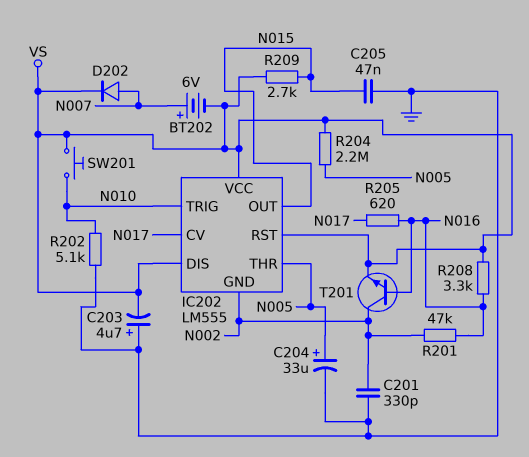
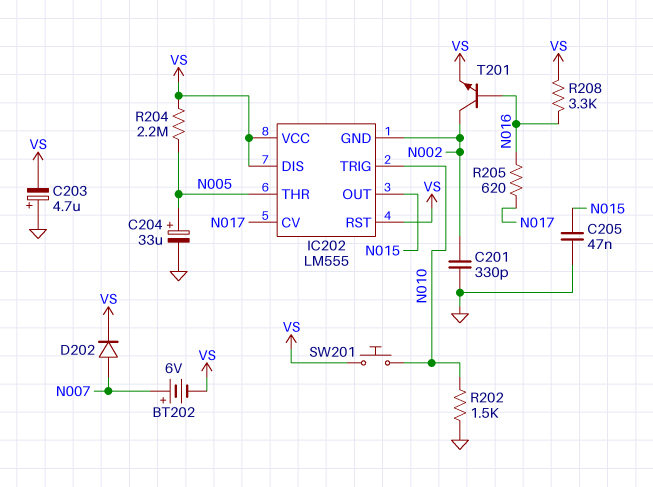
R201: 47k (N002, N016) -> none
R202: 5.1k (GND, N010) -> 1.5k (GND, N010)
R209: 2.7k (N015, VS) -> none

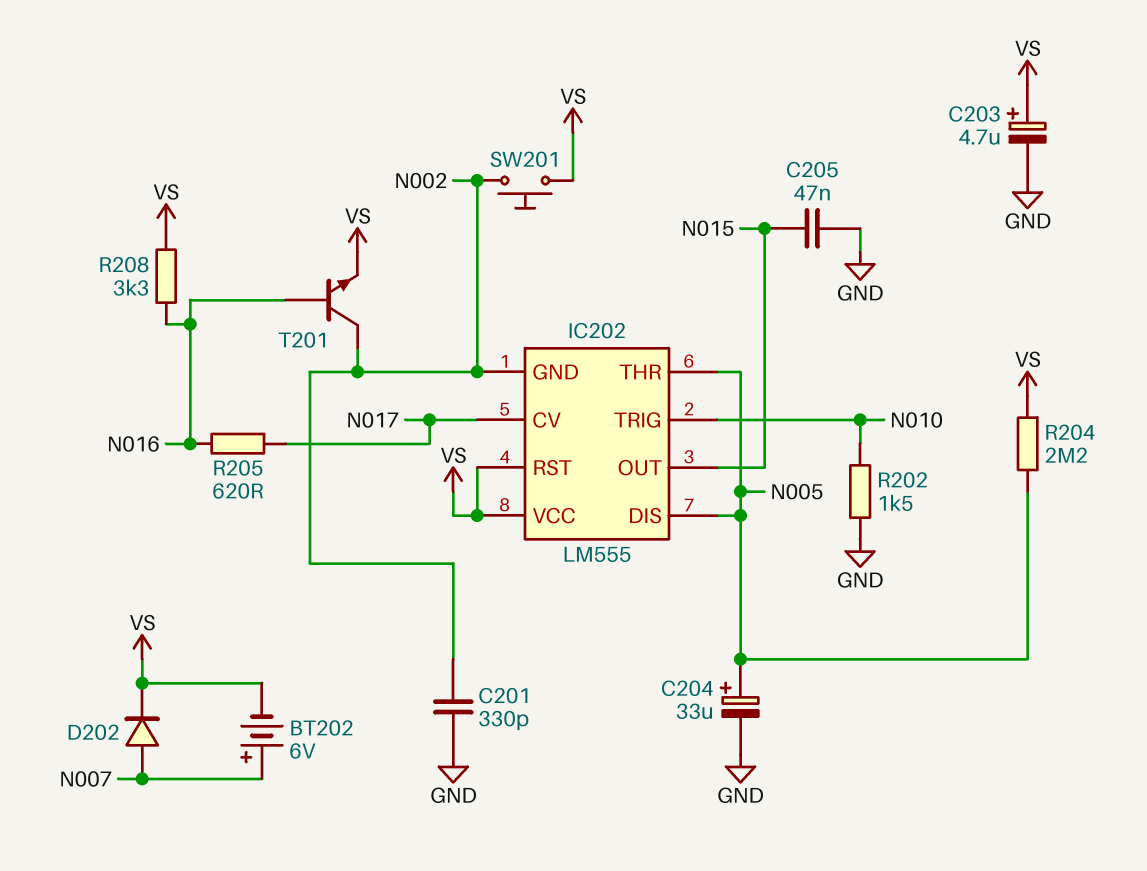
C203: 4.7uF (plus GND, minus VS) -> 4.7uF (plus VS, minus GND)
IC202 pin DIS: VS -> N005
SW201: button (N010, VS) -> button (N002, VS)

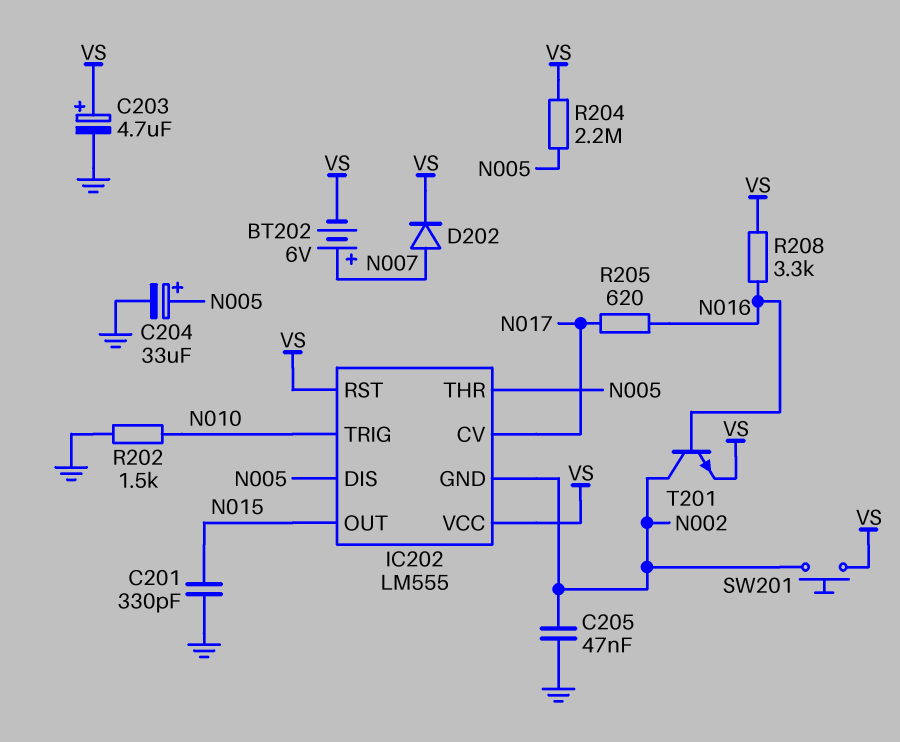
C201: 330pF (GND, N002) -> 330pF (GND, N015)
C205: 47nF (GND, N015) -> 47nF (GND, N002)

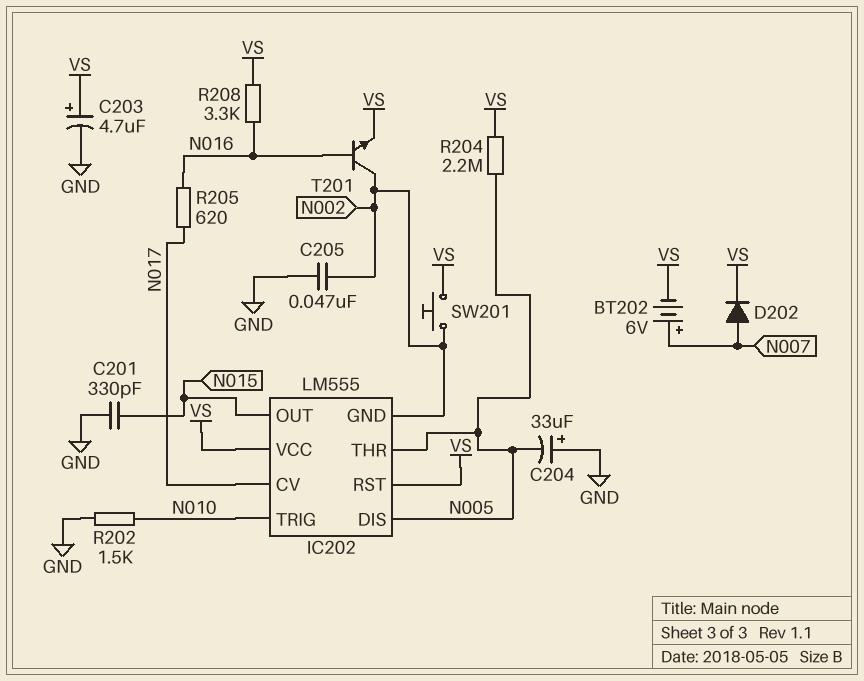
C204: 33uF (plus N005, minus GND) -> 33uF (plus GND, minus N005)

